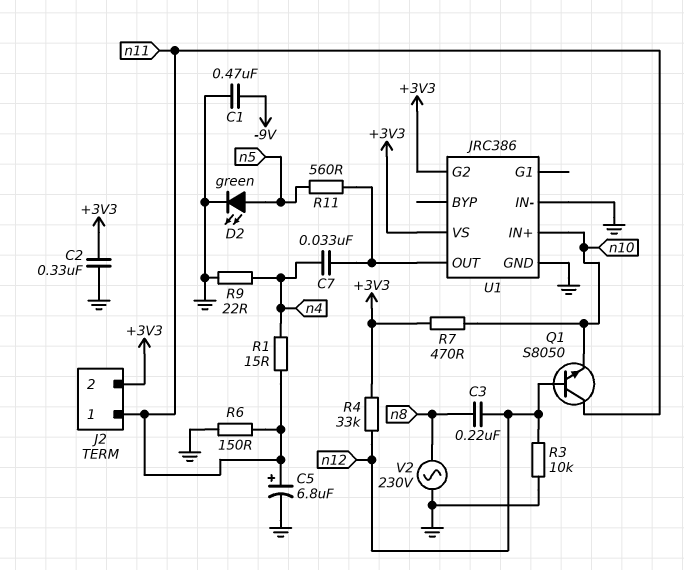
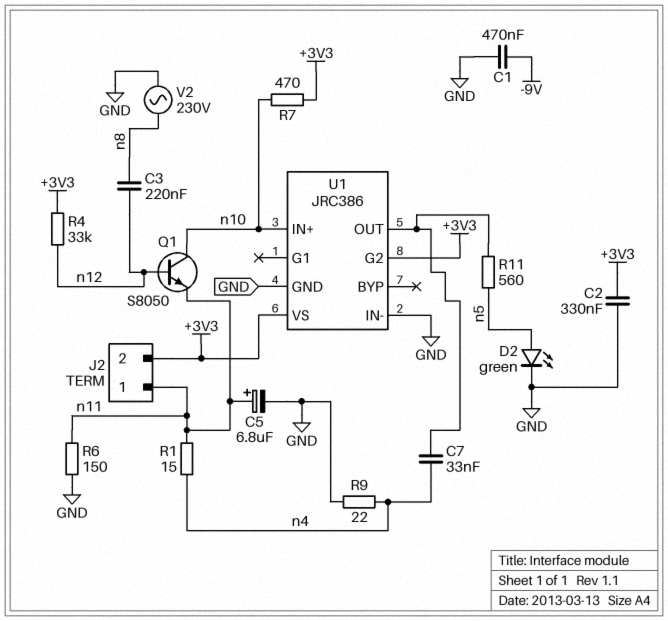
Q1: NPN S8050 (B n12, C n11, E n10) -> NPN S8050 (B n12, C n10, E n11)
R3: 10k (GND, n12) -> none

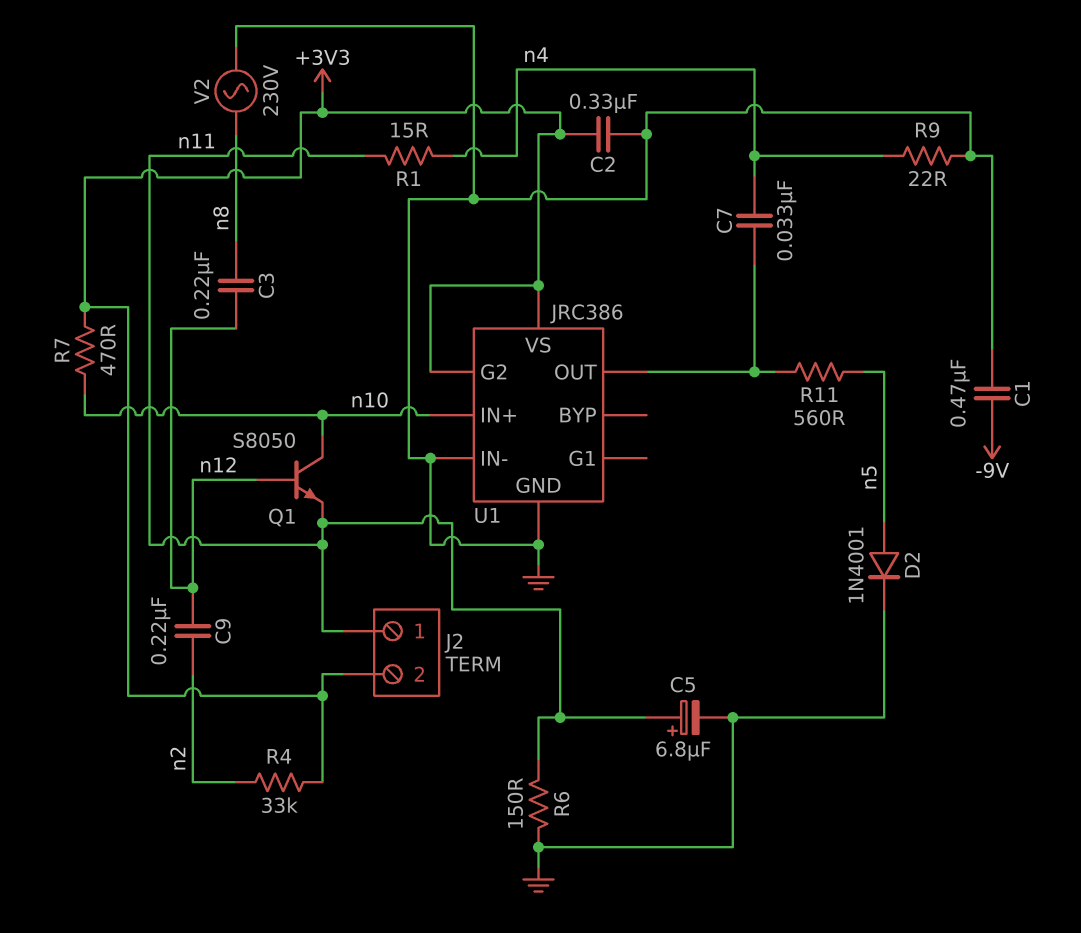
C9: none -> 220nF (n2, n12)
D2: LED green (A n5, K GND) -> diode 1N4001 (A n5, K GND)
R4: 33k (+3V3, n12) -> 33k (+3V3, n2)

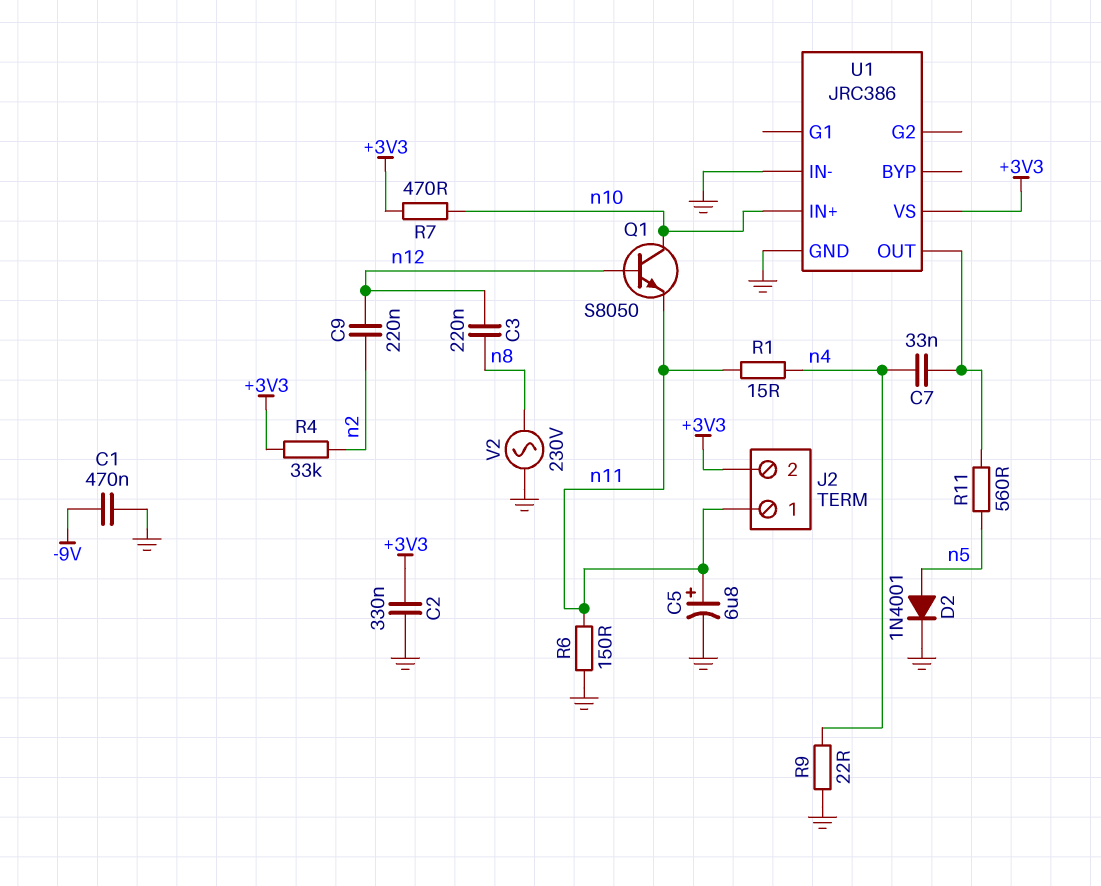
U1 pin G2: +3V3 -> none

